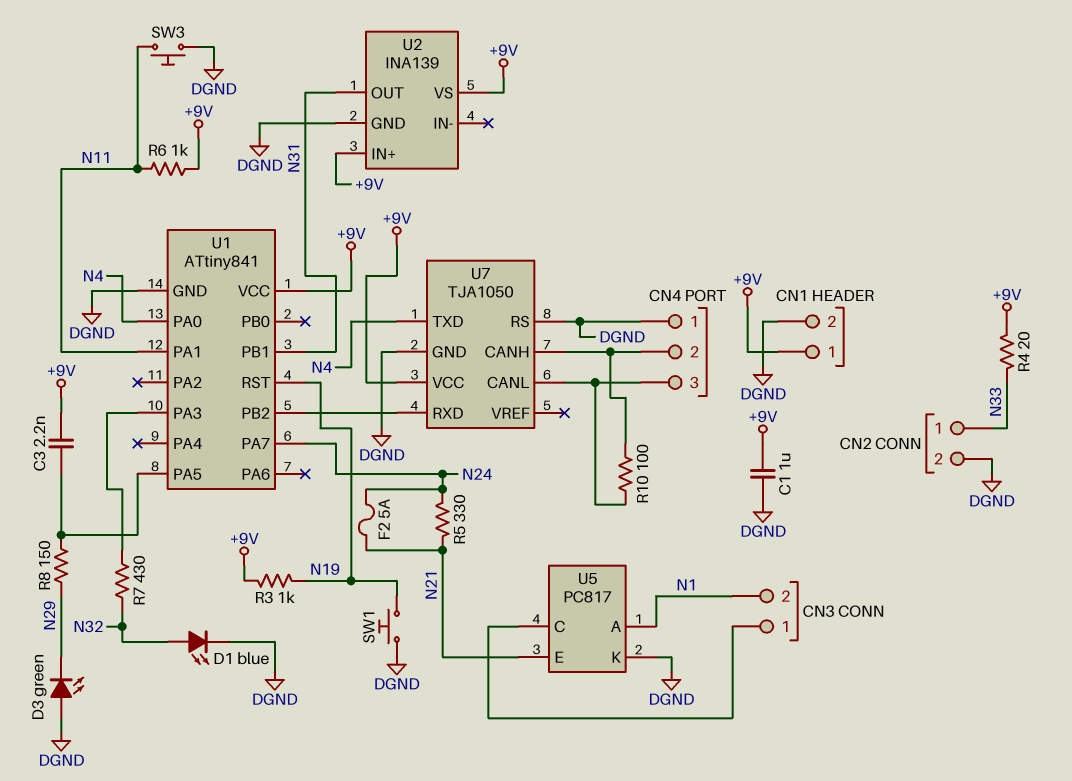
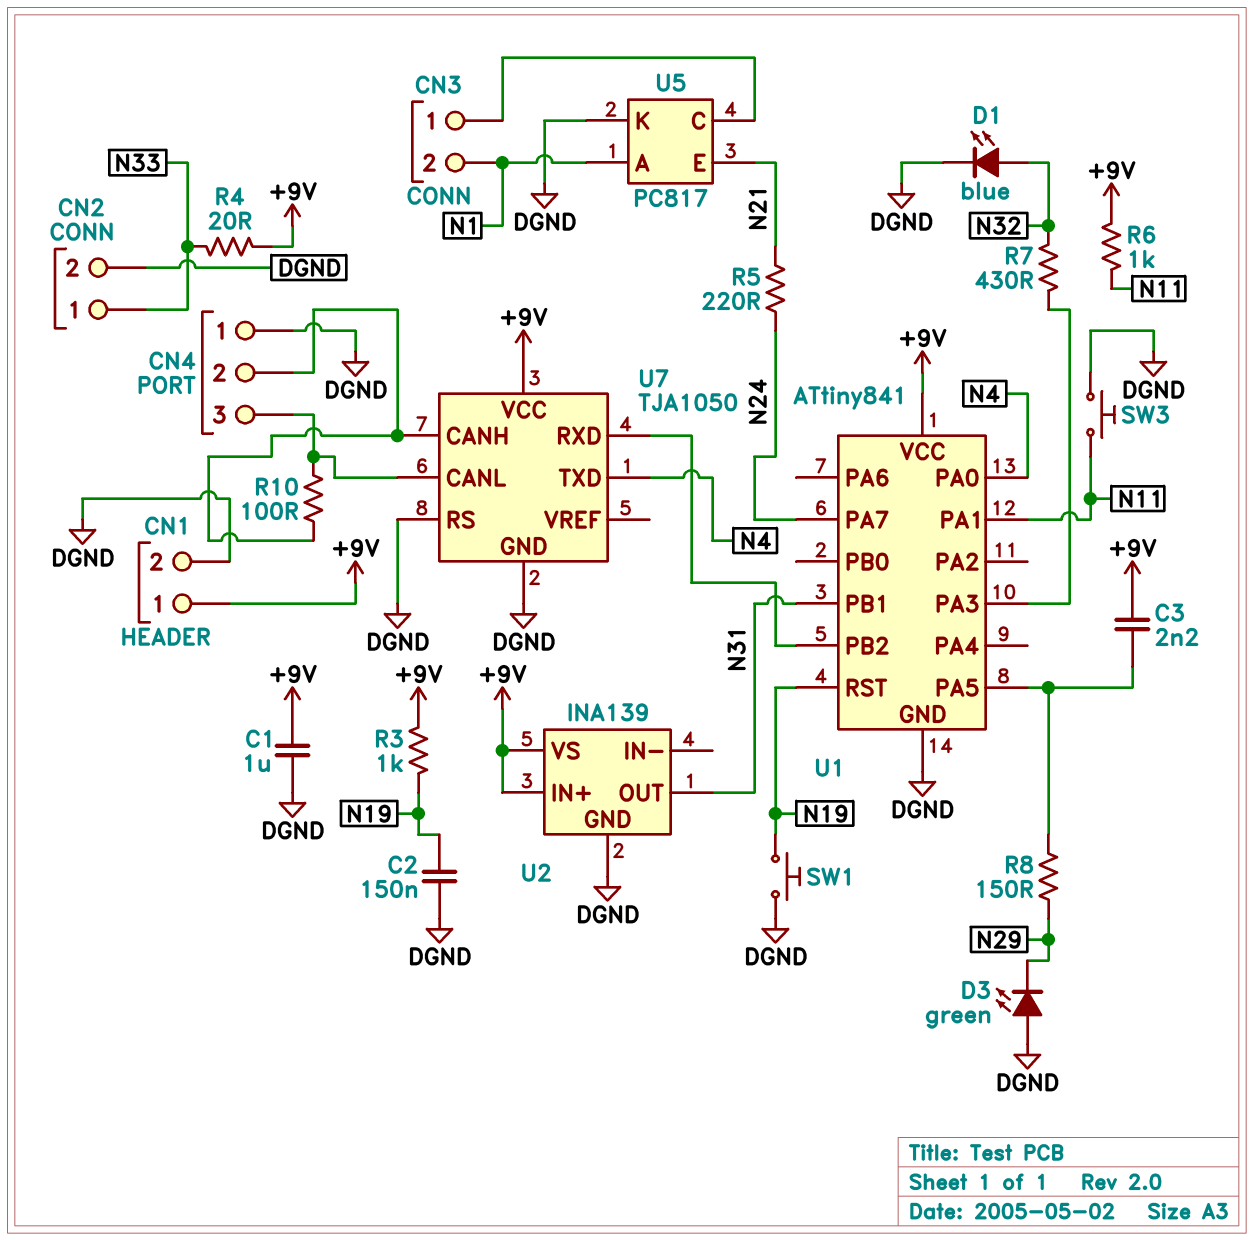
C2: none -> 150nF (DGND, N19)
F2: 5A (N21, N24) -> none
R5: 330 (N21, N24) -> 220 (N21, N24)

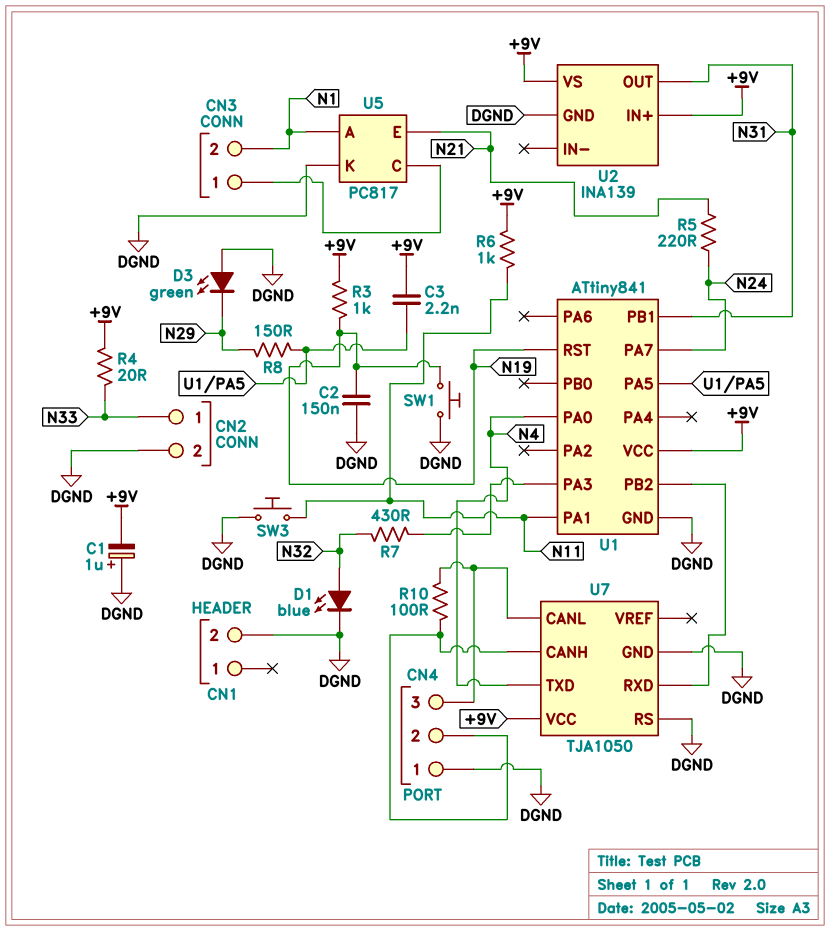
C1: 1uF (+9V, DGND) -> 1uF (plus DGND, minus +9V)
CN1 pin 1: +9V -> none

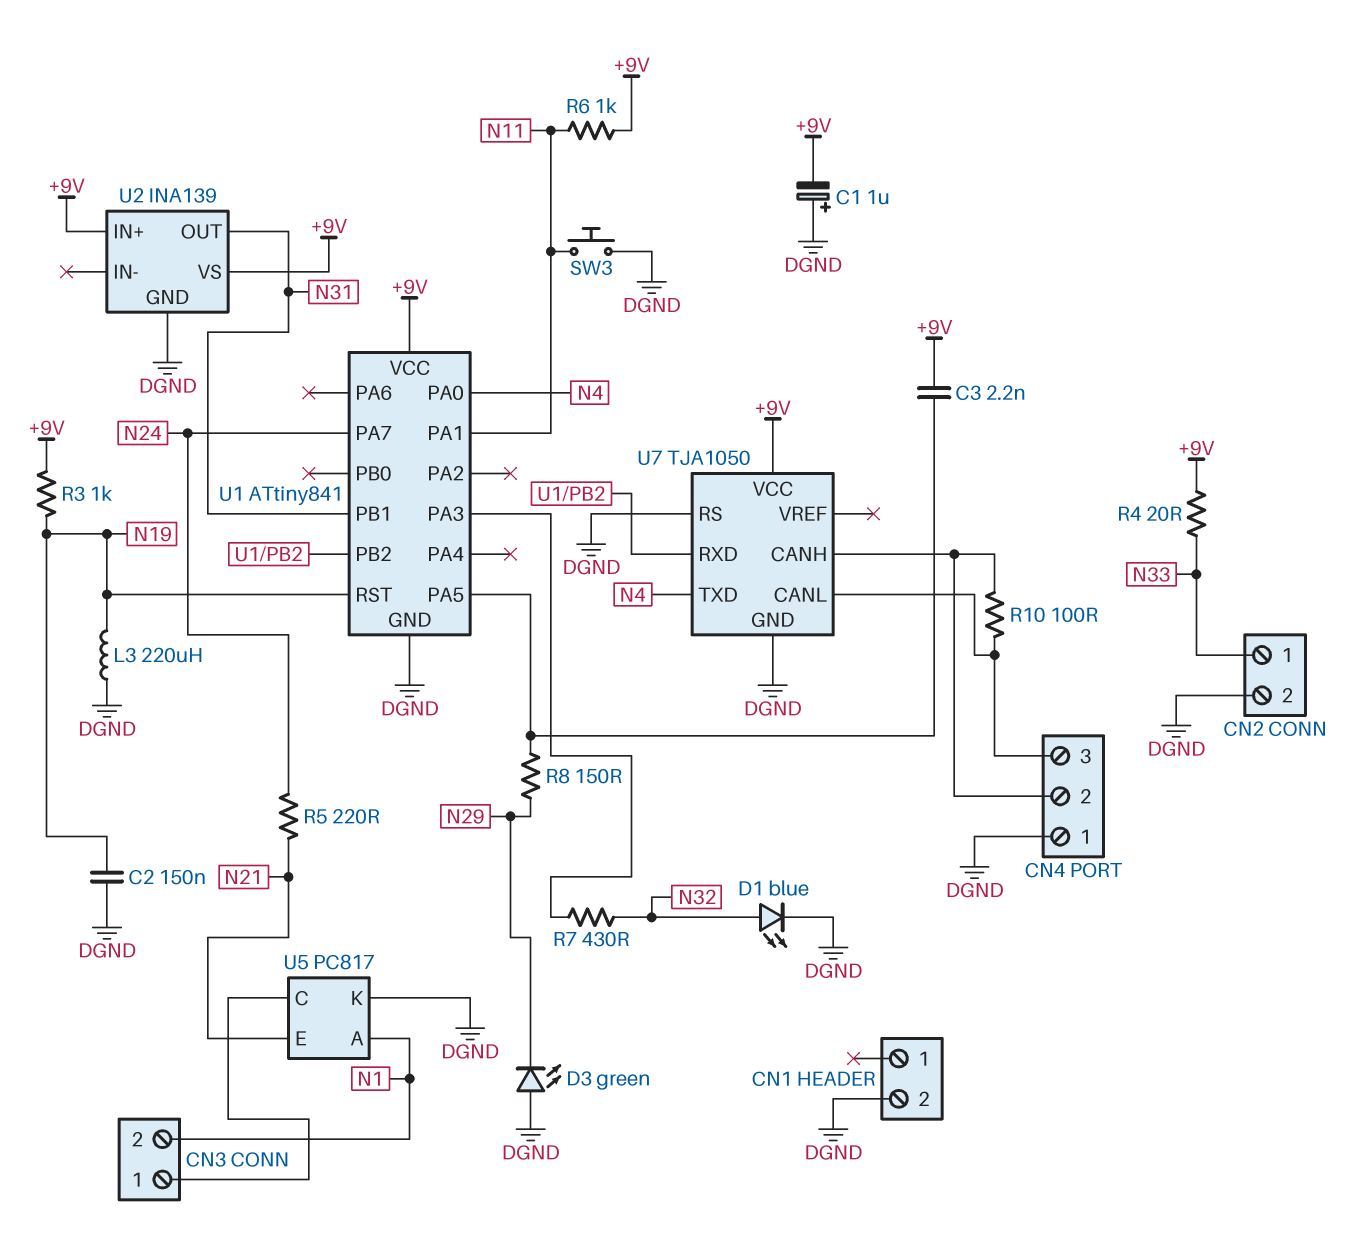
L3: none -> 220uH (DGND, N19)
SW1: button (DGND, N19) -> none

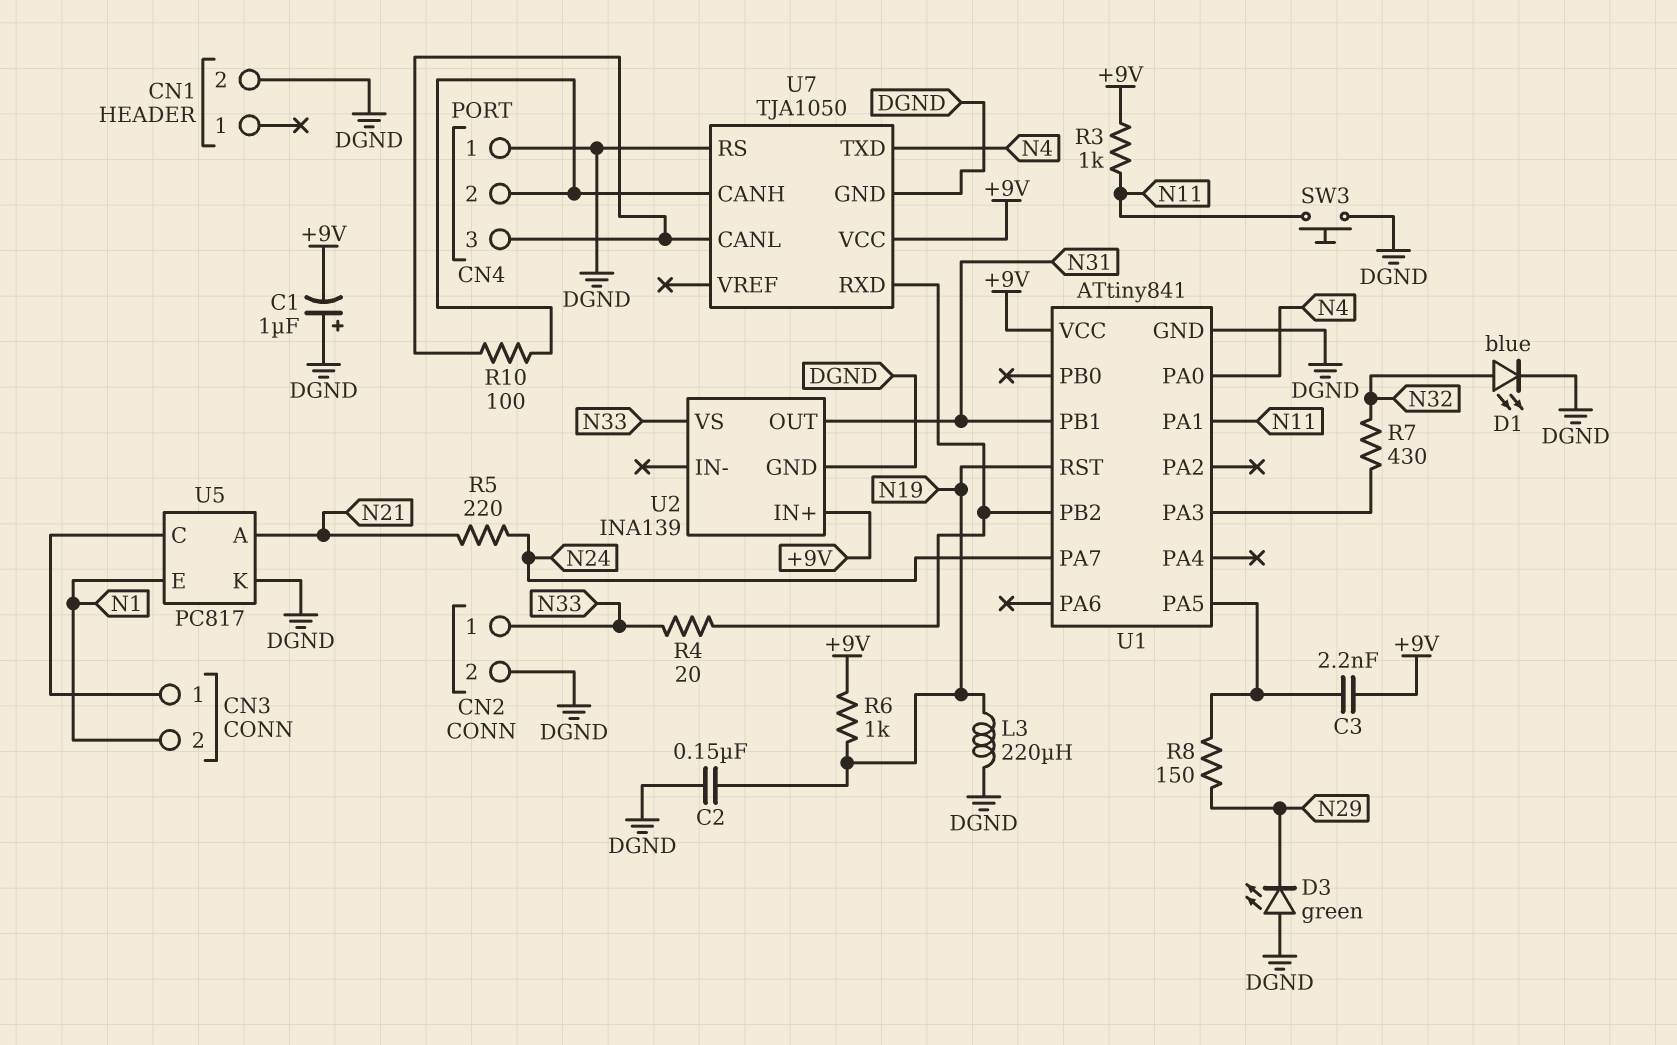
R3: 1k (+9V, N19) -> 1k (+9V, N11)
R4: 20 (+9V, N33) -> 20 (N33, U1/PB2)
R6: 1k (+9V, N11) -> 1k (+9V, N19)
U2 pin VS: +9V -> N33
U5 pin A: N1 -> N21
U5 pin E: N21 -> N1

